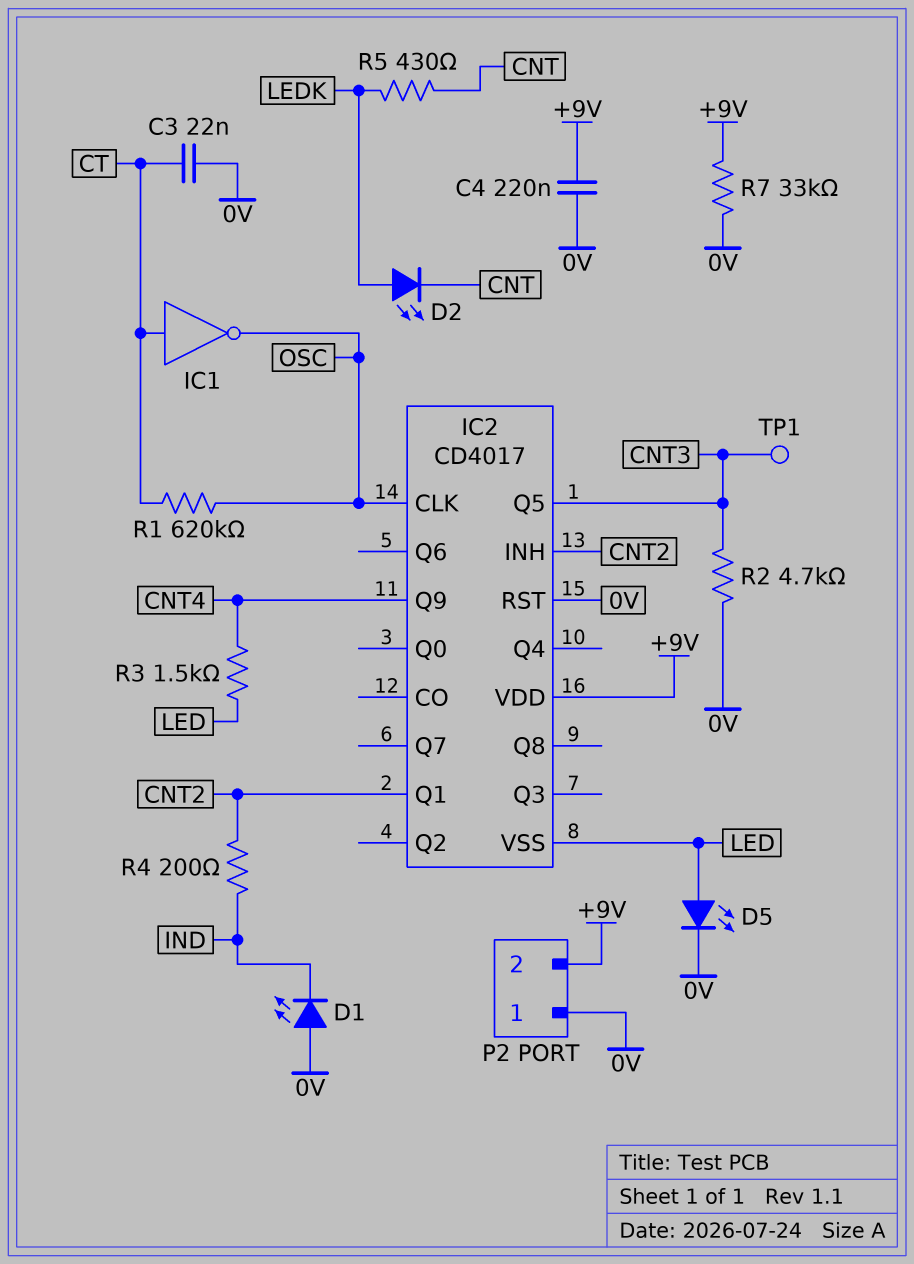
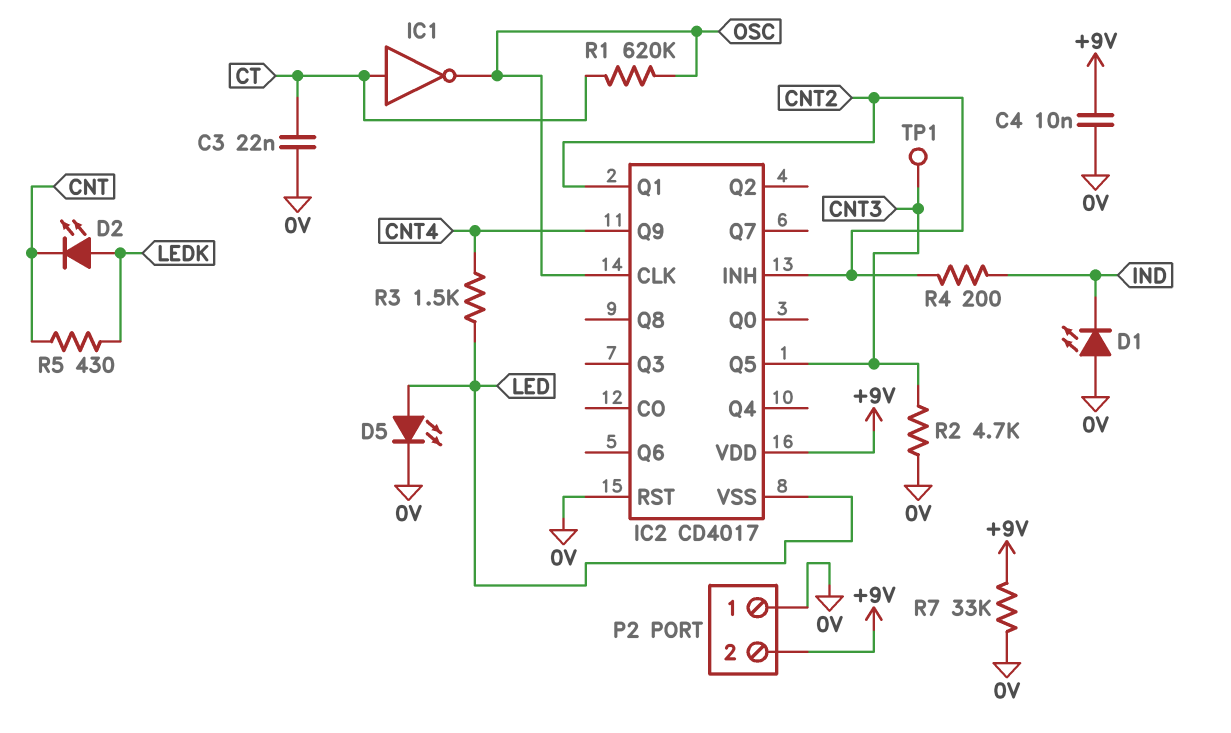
C4: 220nF (+9V, 0V) -> 10nF (+9V, 0V)

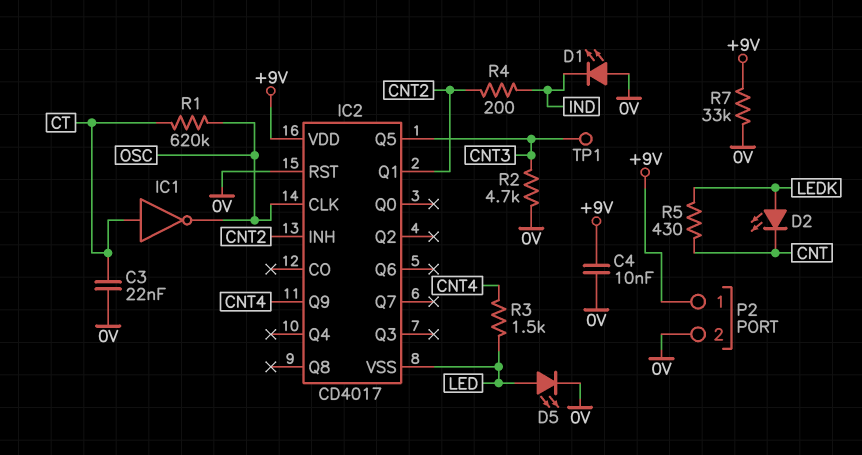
P2 pin 1: 0V -> +9V
P2 pin 2: +9V -> 0V

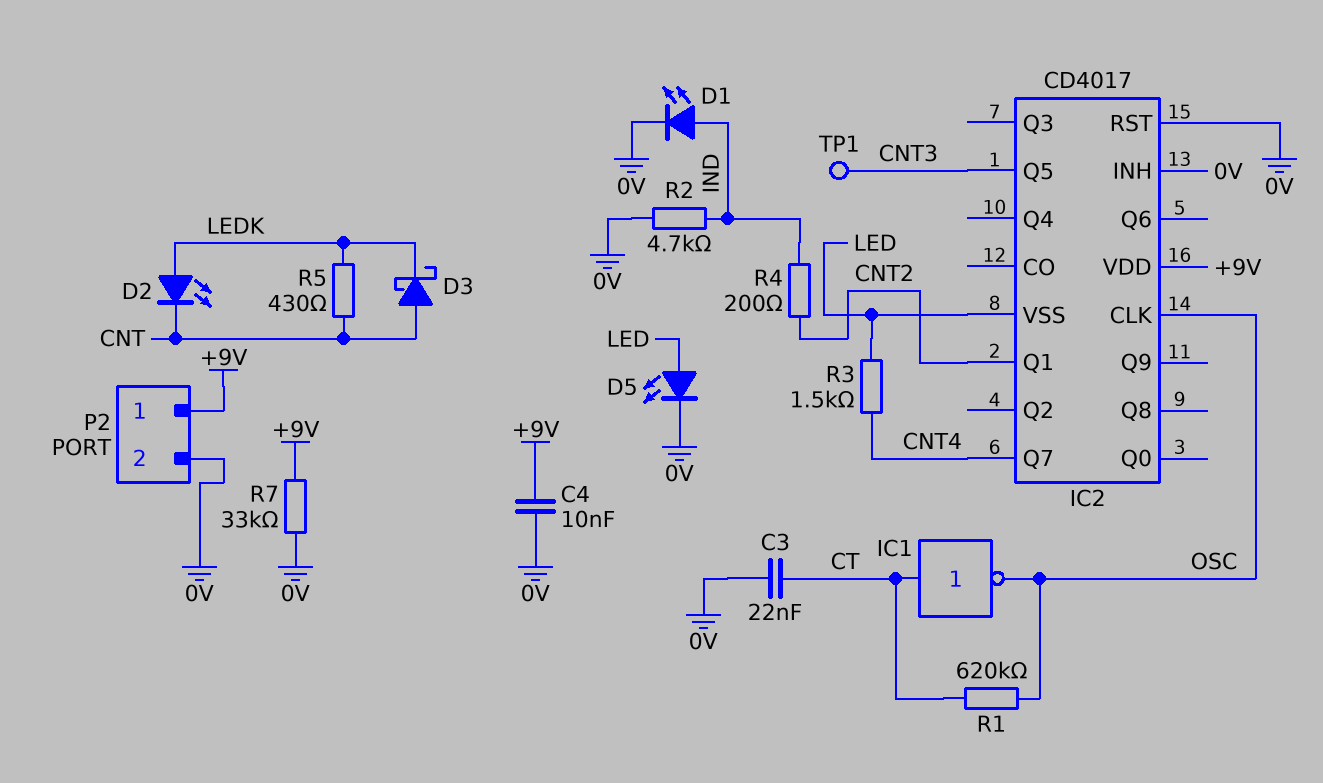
D1: LED (A 0V, K IND) -> LED (A IND, K 0V)
D3: none -> schottky (A CNT, K LEDK)
IC2 pin INH: CNT2 -> 0V
IC2 pin Q7: none -> CNT4
IC2 pin Q9: CNT4 -> none
R2: 4.7k (0V, CNT3) -> 4.7k (0V, IND)

